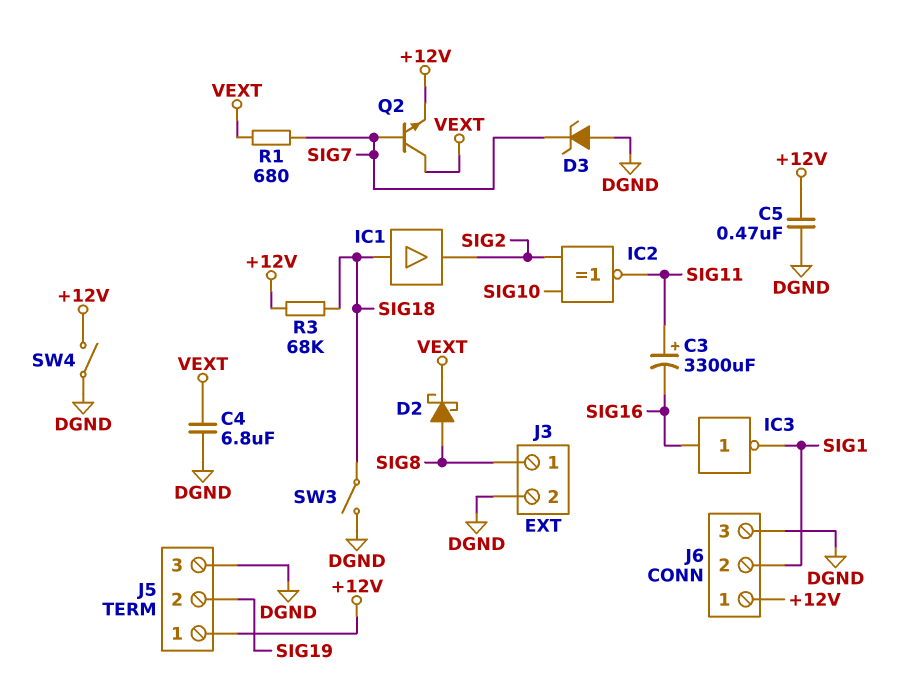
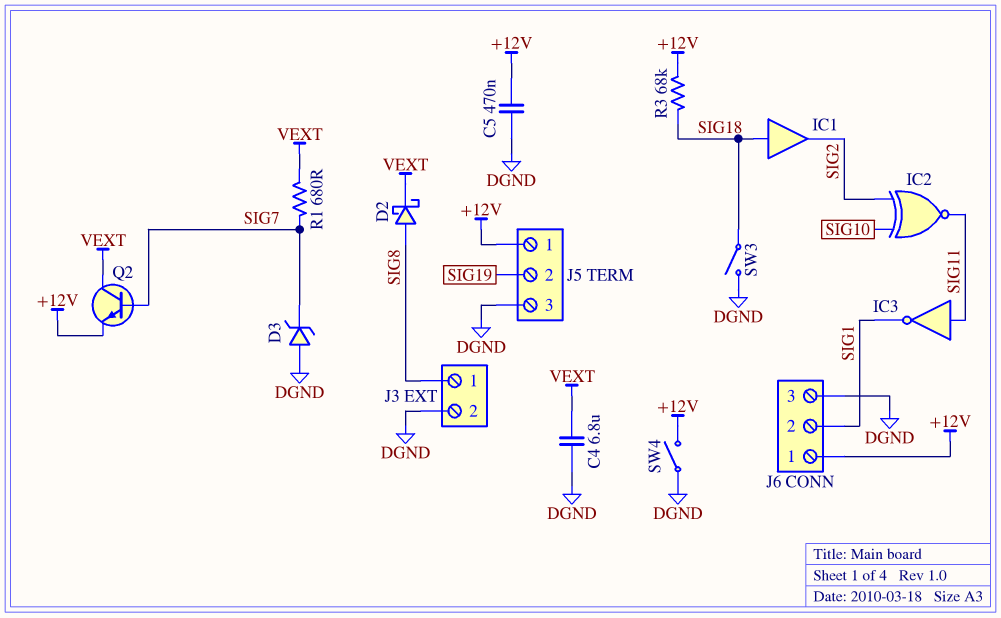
C3: 3300uF (plus SIG11, minus SIG16) -> none
IC3: NOT (in SIG16, out SIG1) -> NOT (in SIG11, out SIG1)

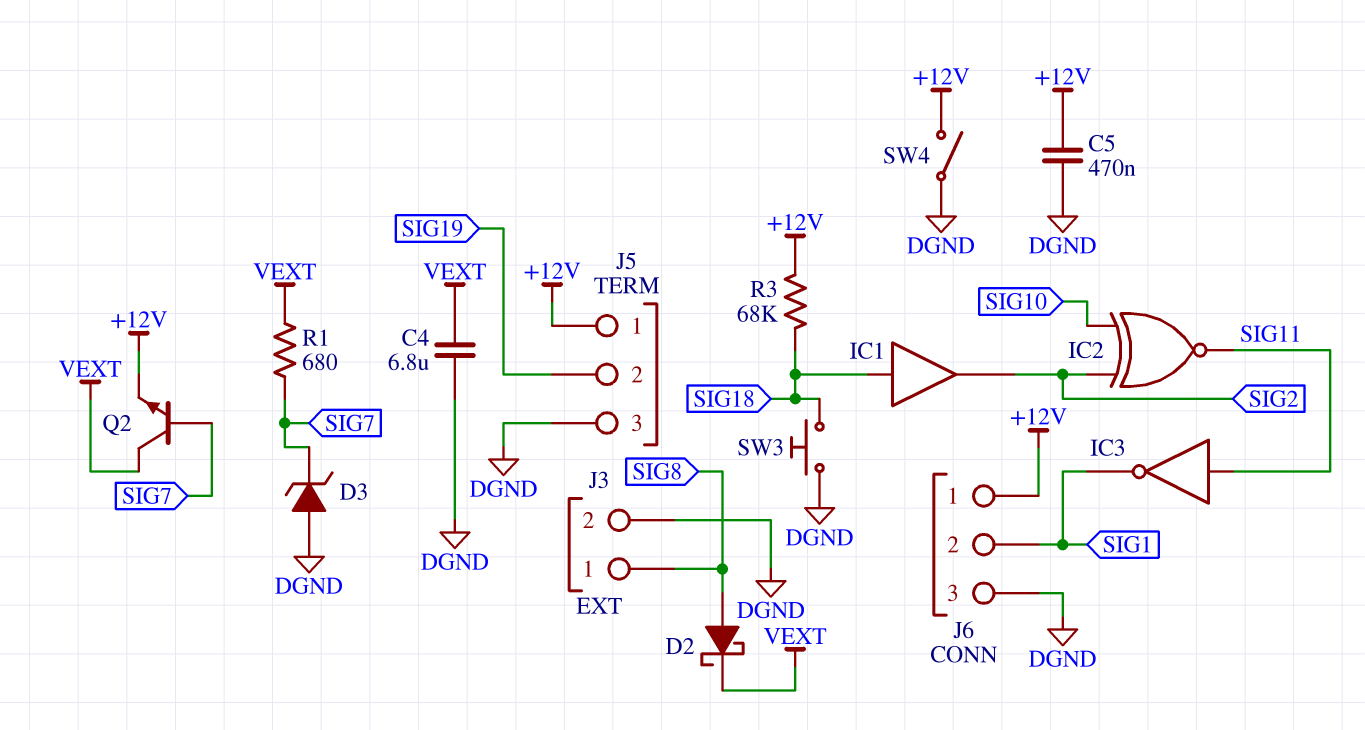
SW3: switch (DGND, SIG18) -> button (DGND, SIG18)

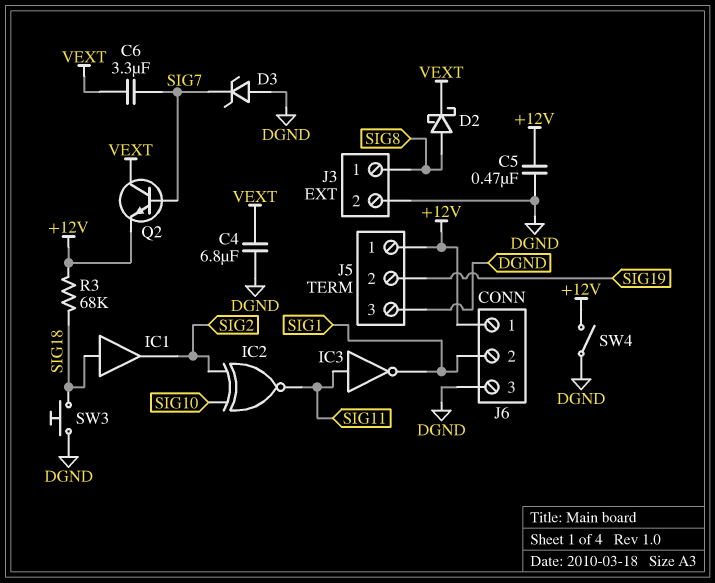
C6: none -> 3.3uF (SIG7, VEXT)
R1: 680 (SIG7, VEXT) -> none

